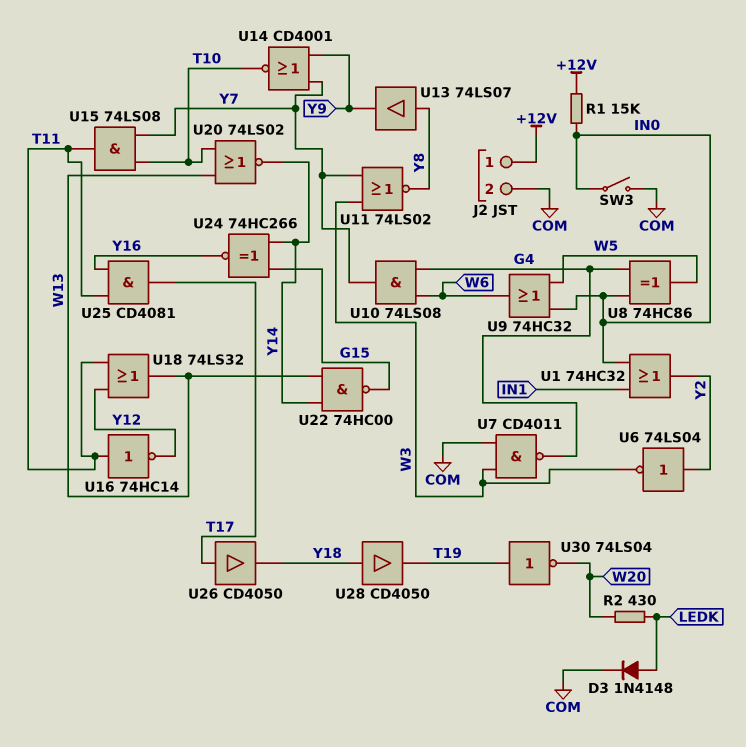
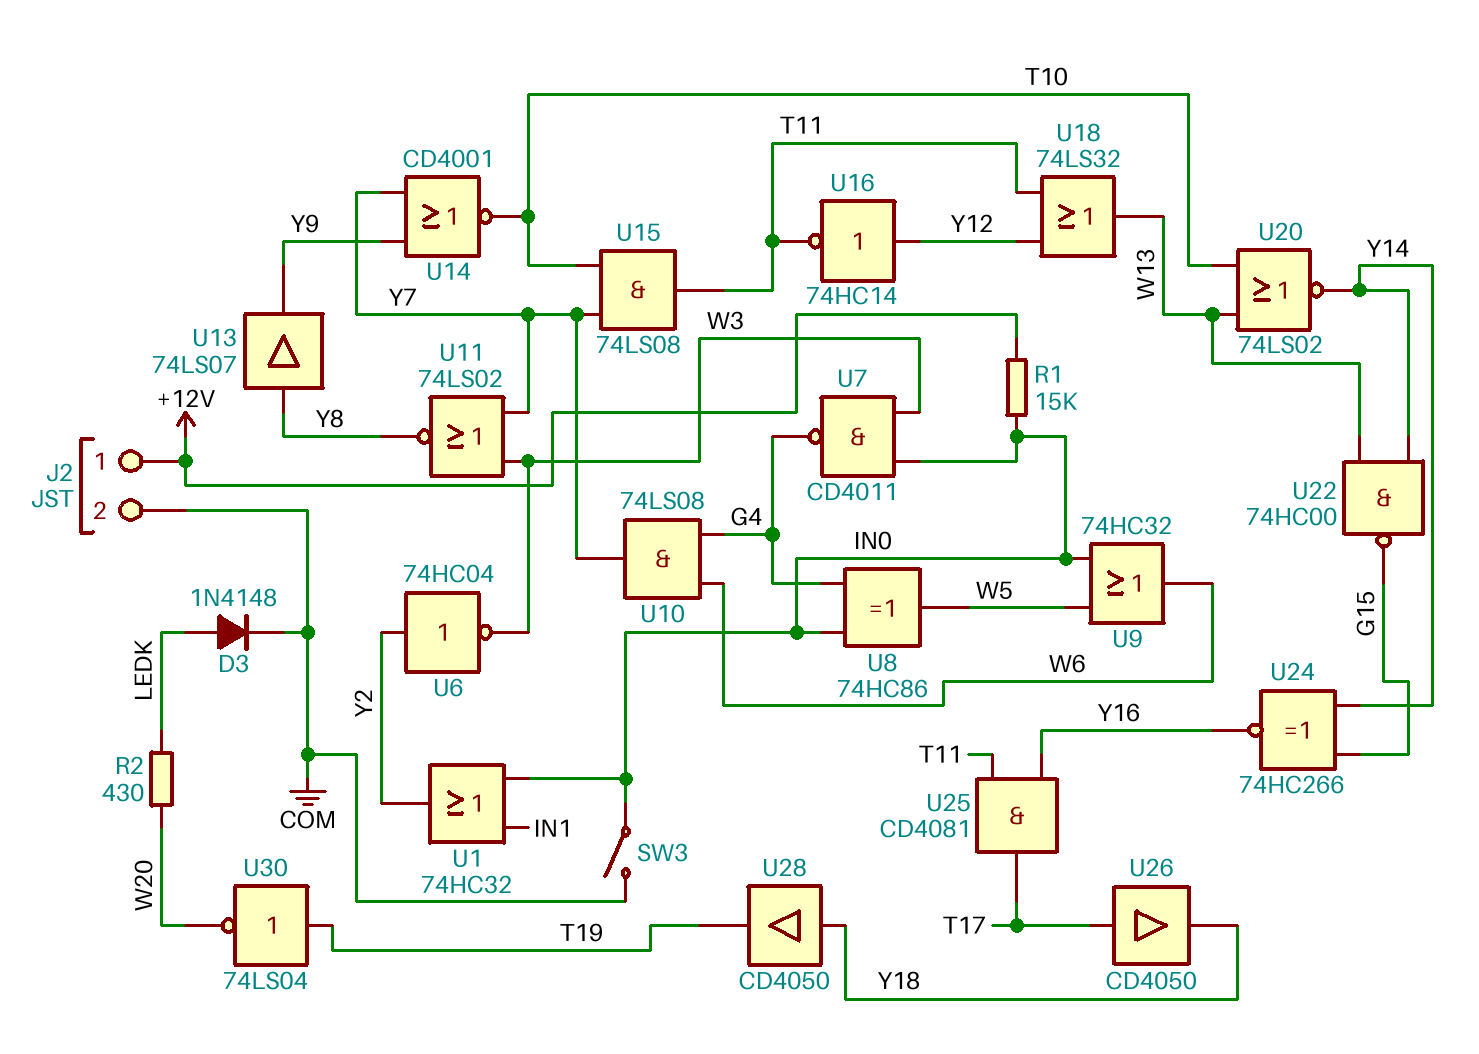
U6: NOT 74LS04 (in Y2, out W3) -> NOT 74HC04 (in Y2, out W3)
U7: NAND CD4011 (in COM, in W3, out G4) -> NAND CD4011 (in IN0, in W3, out G4)
U16: NOT 74HC14 (in T11, out Y12) -> NOT 74HC14 (in Y12, out T11)

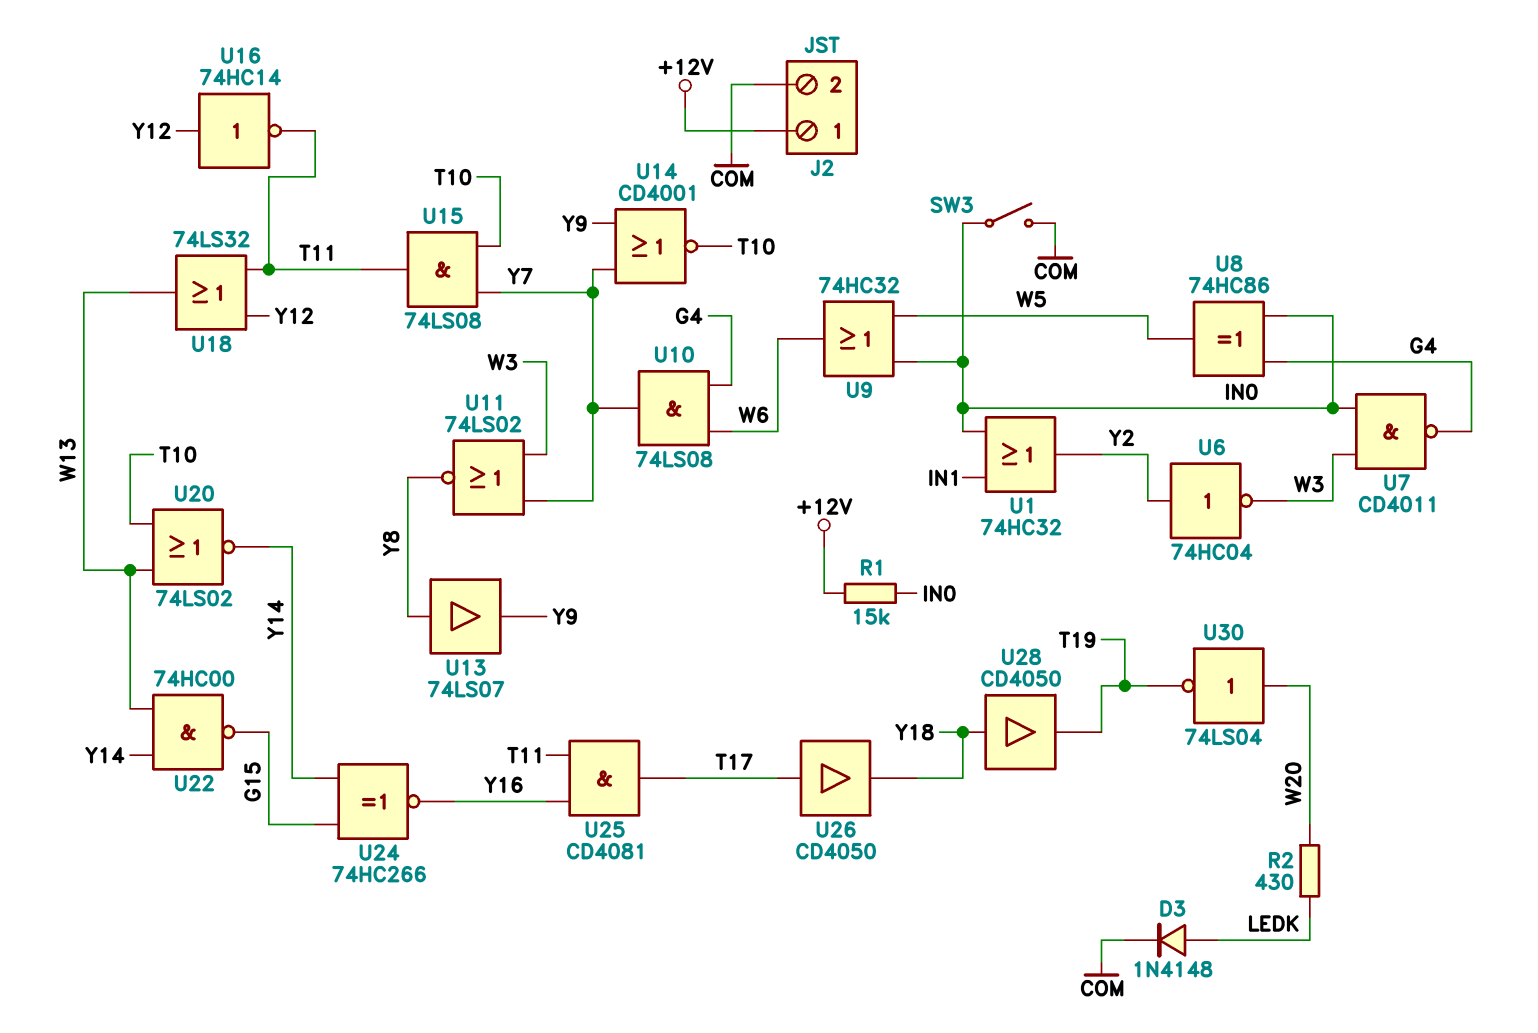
U30: NOT 74LS04 (in T19, out W20) -> NOT 74LS04 (in W20, out T19)

